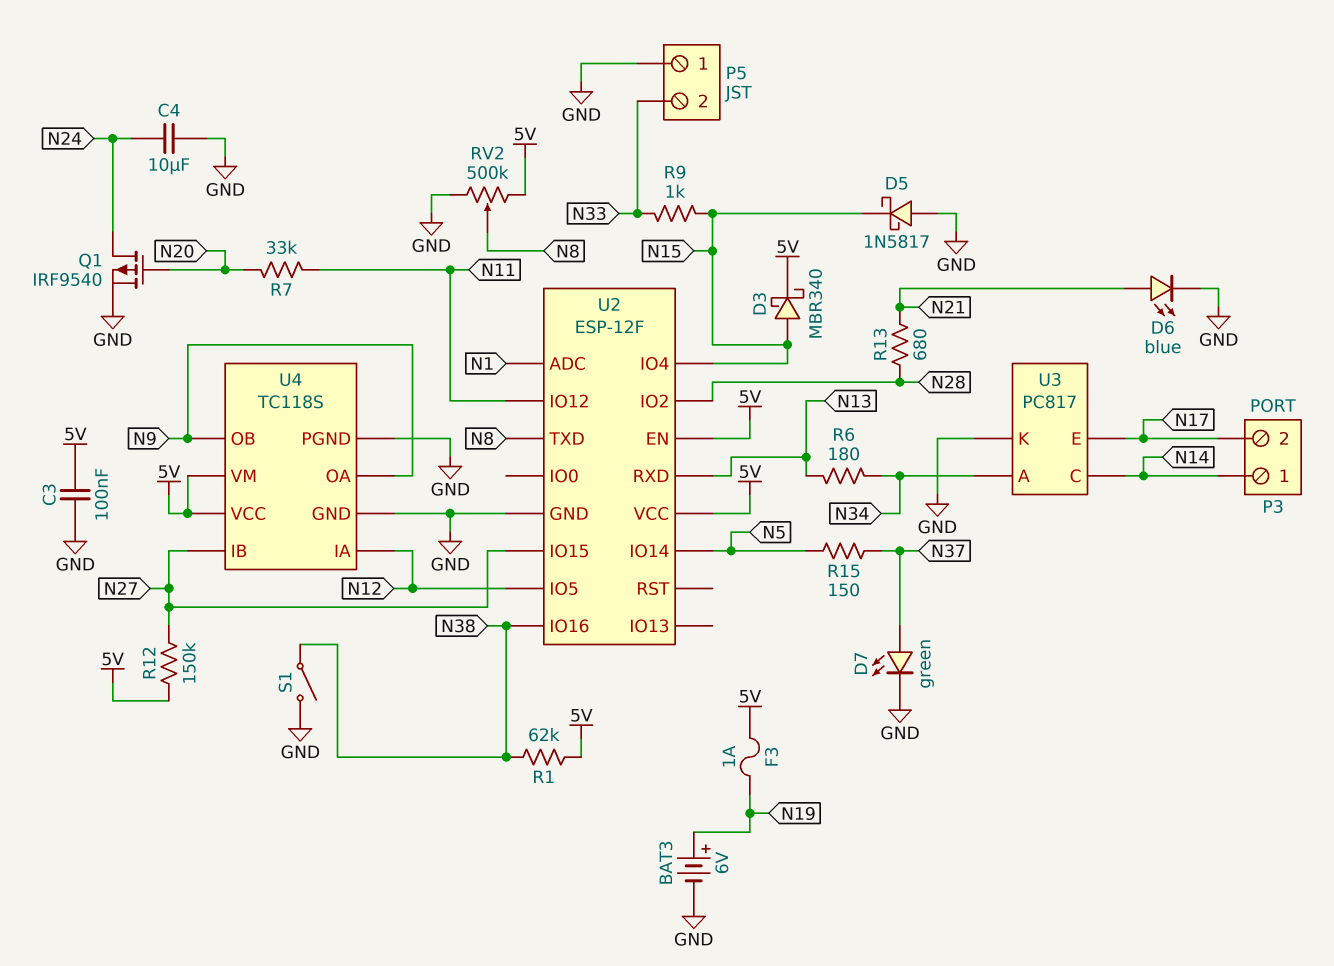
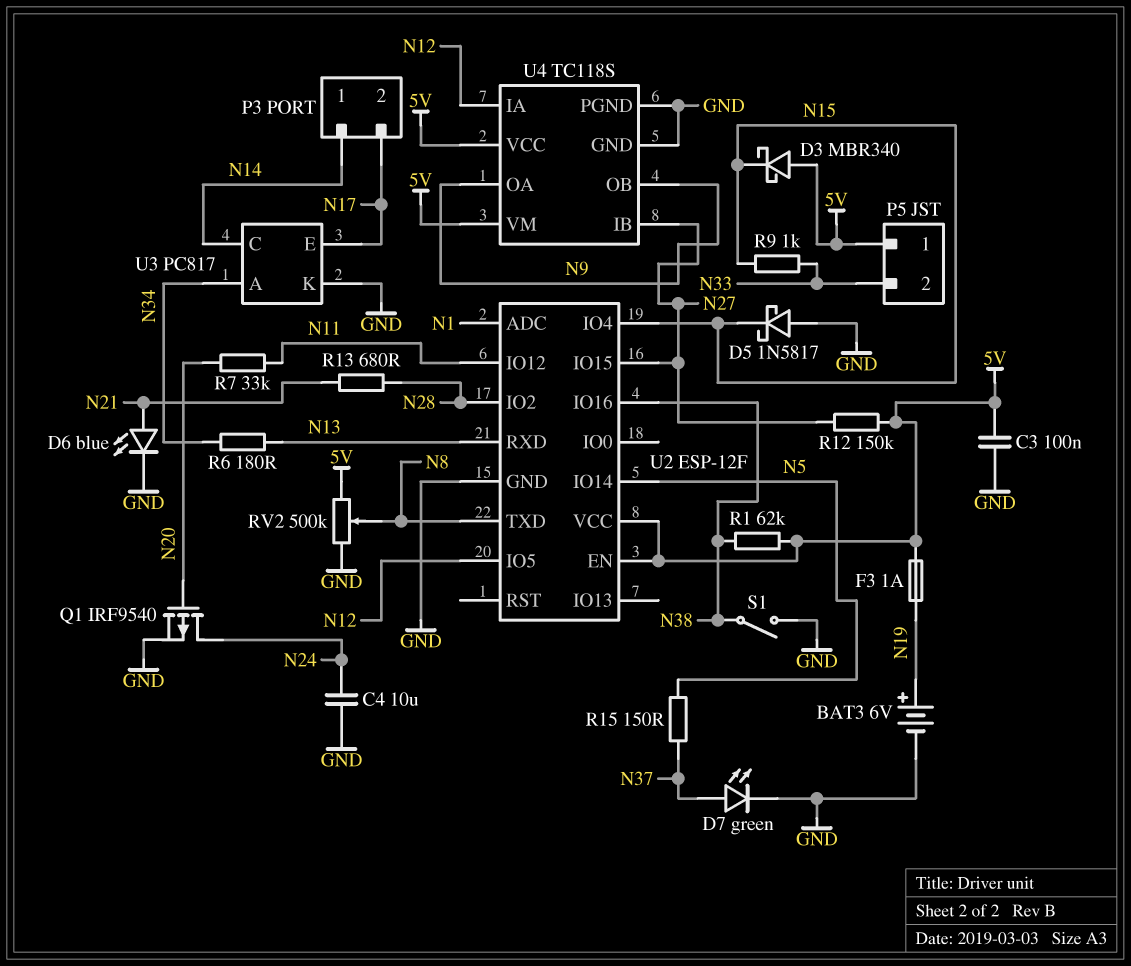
D3: schottky MBR340 (A N15, K 5V) -> schottky MBR340 (A 5V, K N15)
P5 pin 1: GND -> 5V

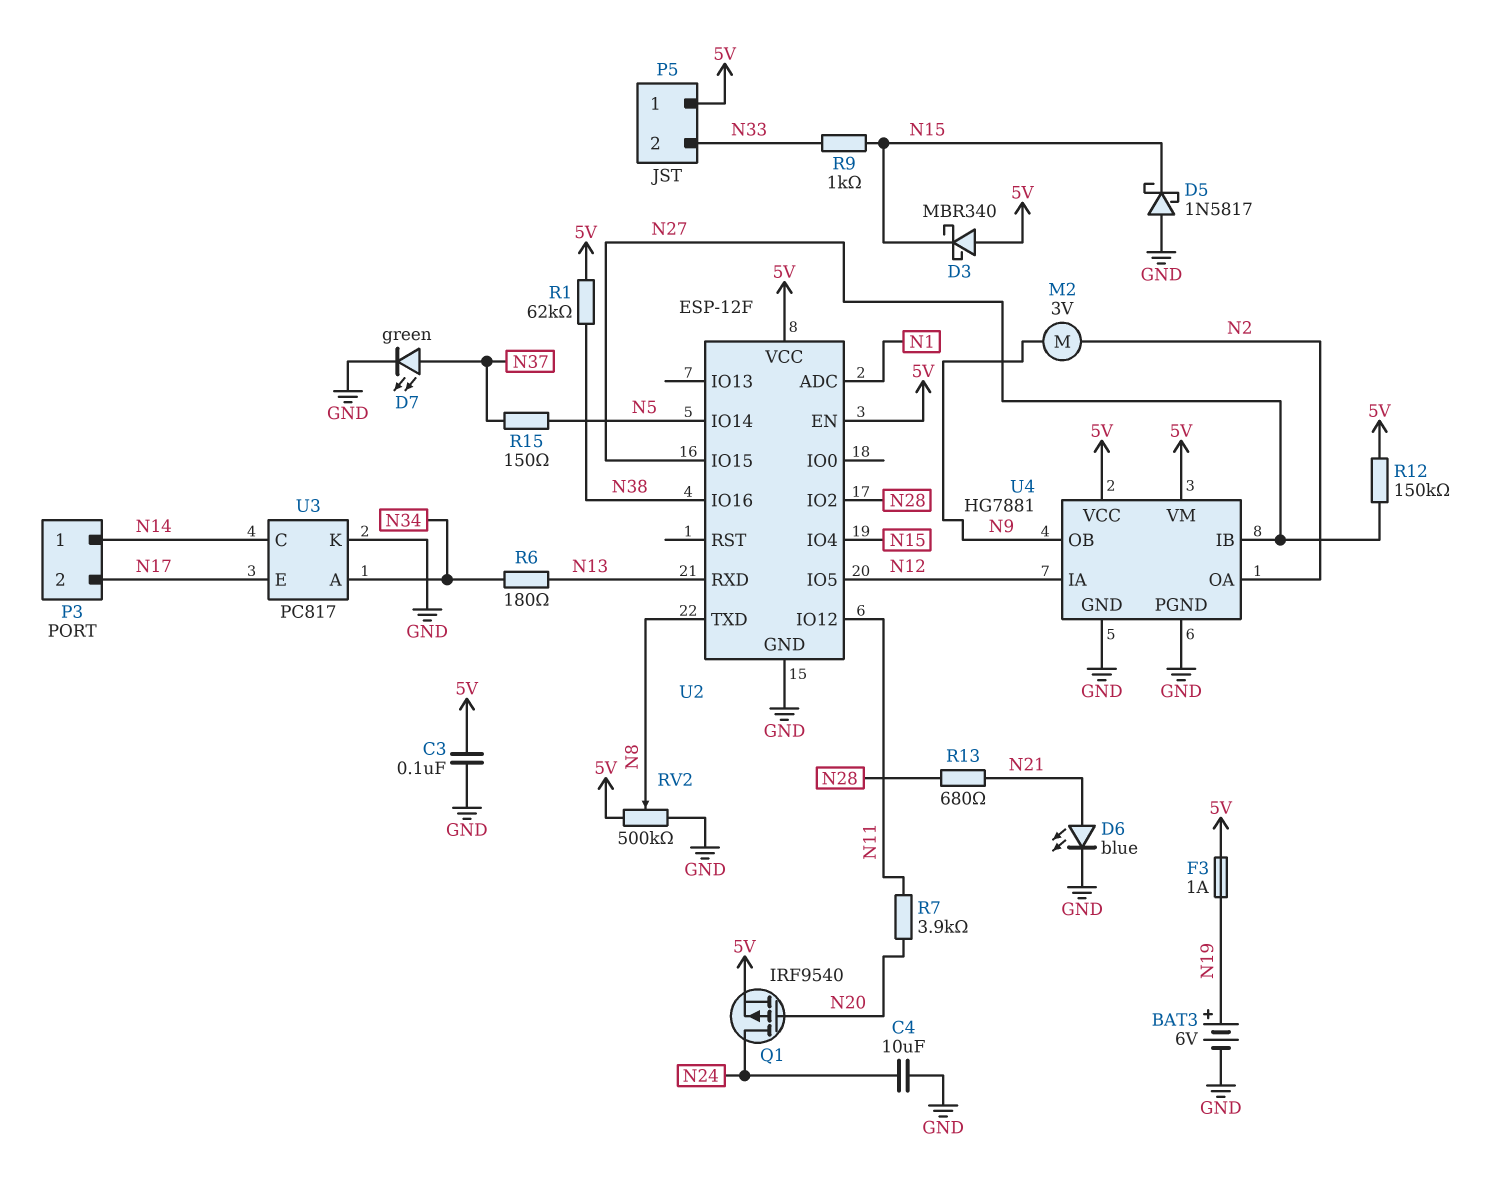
M2: none -> motor 3V (N2, N9)
Q1: PMOS IRF9540 (G N20, D N24, S GND) -> PMOS IRF9540 (G N20, D N24, S 5V)
R7: 33k (N11, N20) -> 3.9k (N11, N20)
S1: switch (GND, N38) -> none
U4: TC118S -> HG7881
U4 pin OA: N9 -> N2

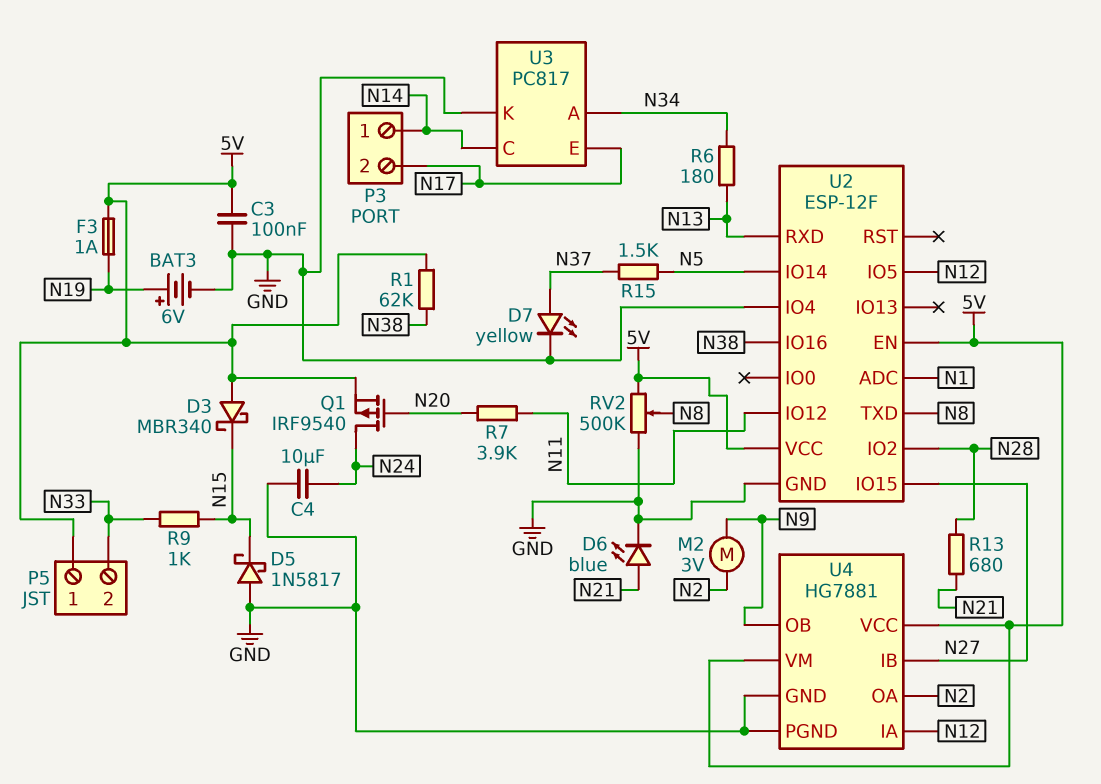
D7: LED green (A N37, K GND) -> LED yellow (A N37, K GND)
R12: 150k (5V, N27) -> none
R15: 150 (N5, N37) -> 1.5k (N5, N37)
U2 pin IO4: N15 -> GND

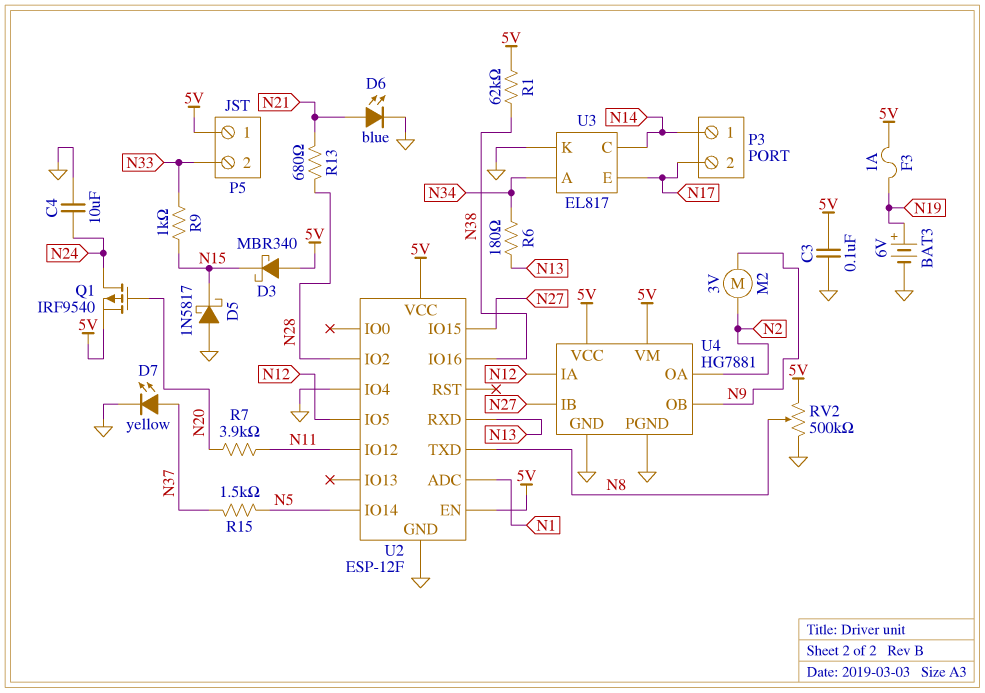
U3: PC817 -> EL817

